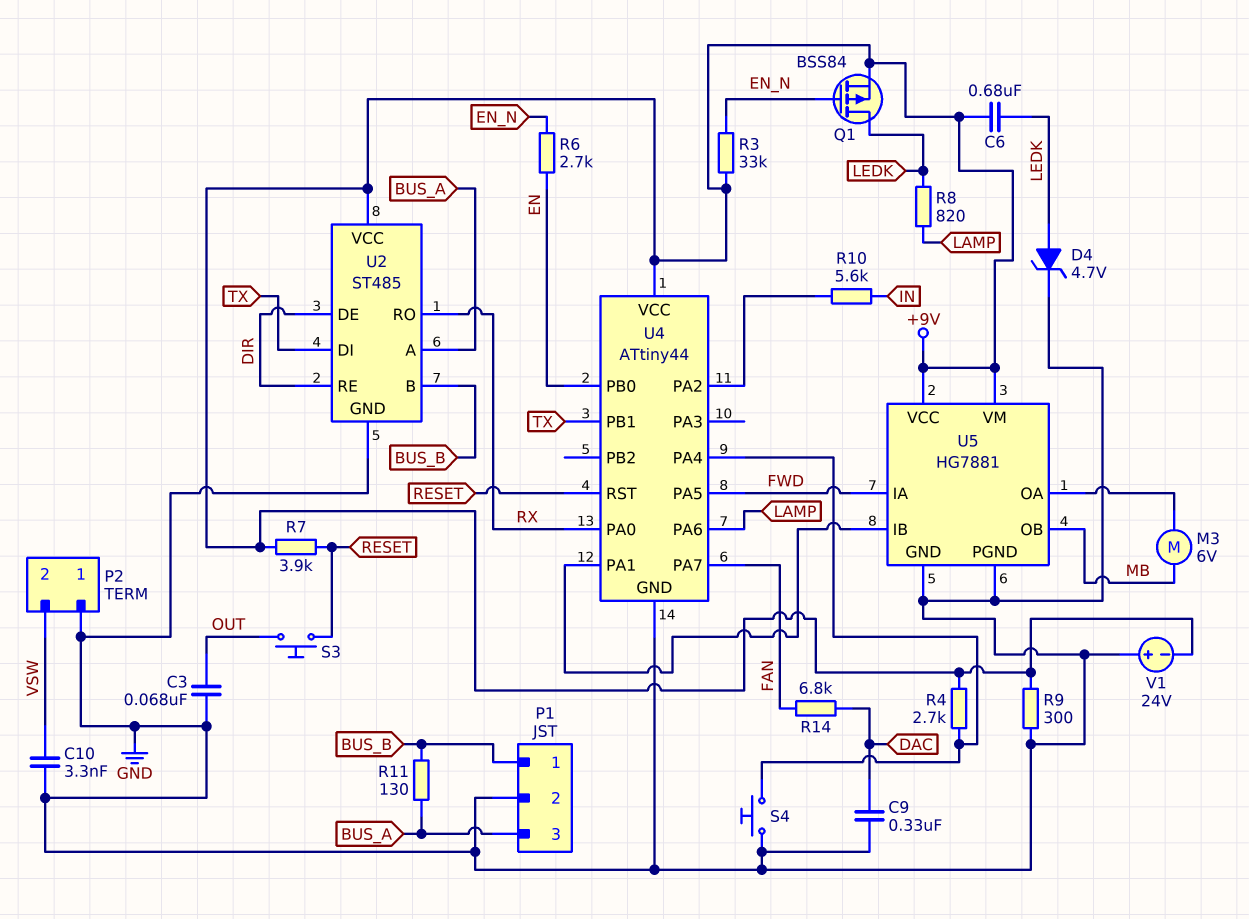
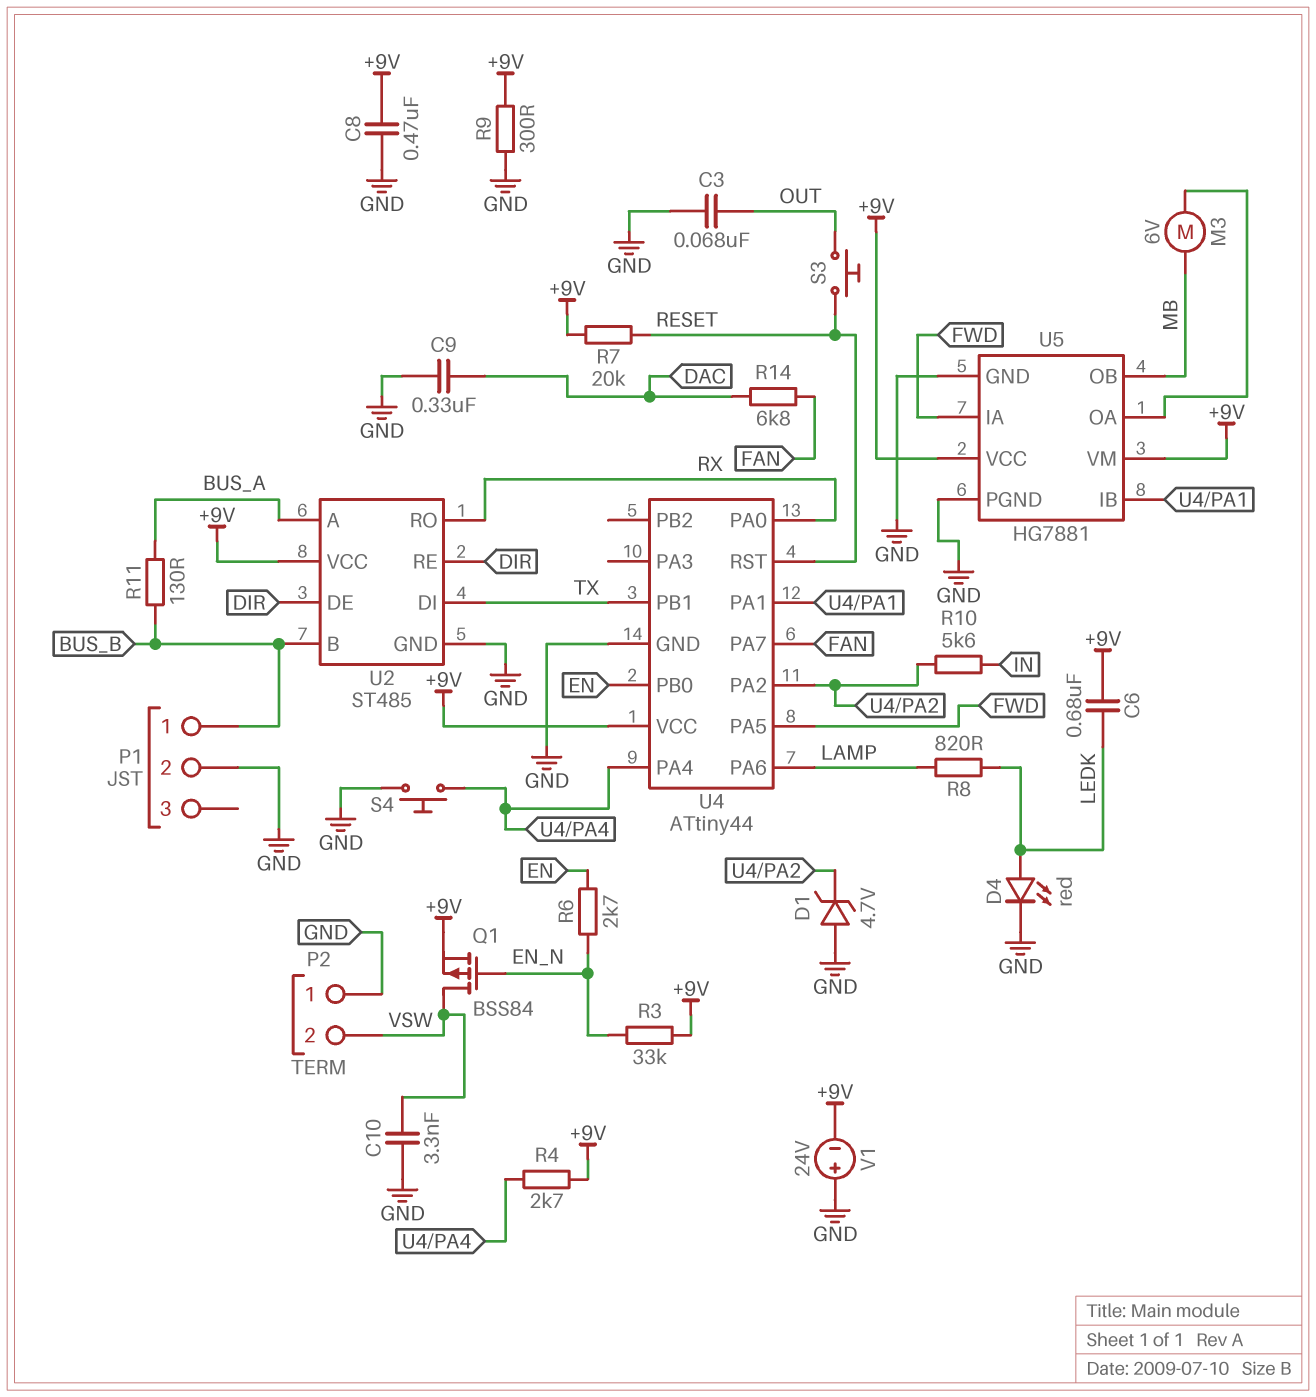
C8: none -> 470nF (+9V, GND)
D1: none -> zener 4.7V (A GND, K U4/PA2)
D4: zener 4.7V (A LEDK, K GND) -> LED red (A LEDK, K GND)
P1 pin 3: BUS_A -> none
Q1: PMOS BSS84 (G EN_N, D LEDK, S +9V) -> PMOS BSS84 (G EN_N, D VSW, S +9V)
R7: 3.9k (+9V, RESET) -> 20k (+9V, RESET)

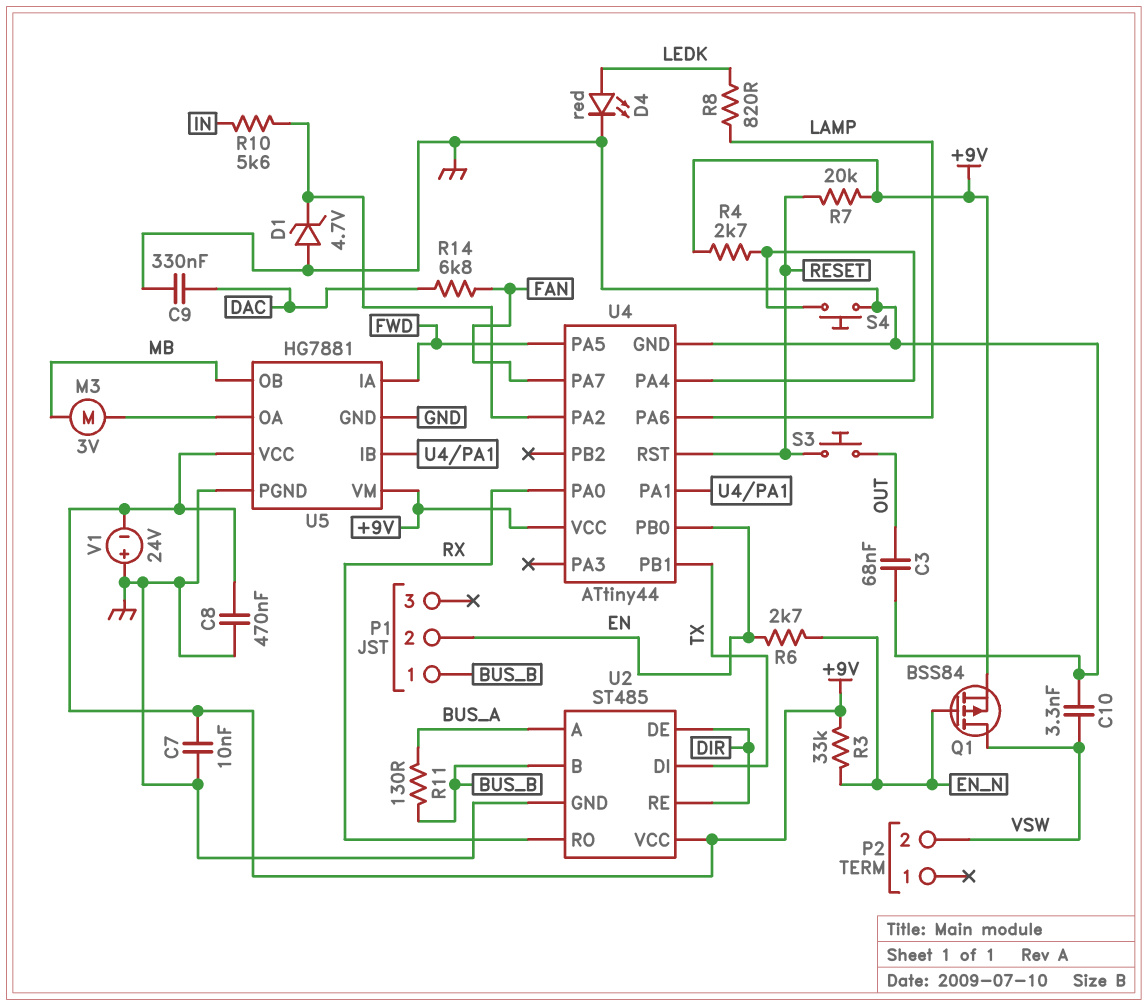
C6: 680nF (+9V, LEDK) -> none
C7: none -> 10nF (+9V, GND)
M3: motor 6V (MB, U5/OA) -> motor 3V (MB, U5/OA)
P1 pin 2: GND -> EN
P2 pin 1: GND -> none
R9: 300 (+9V, GND) -> none

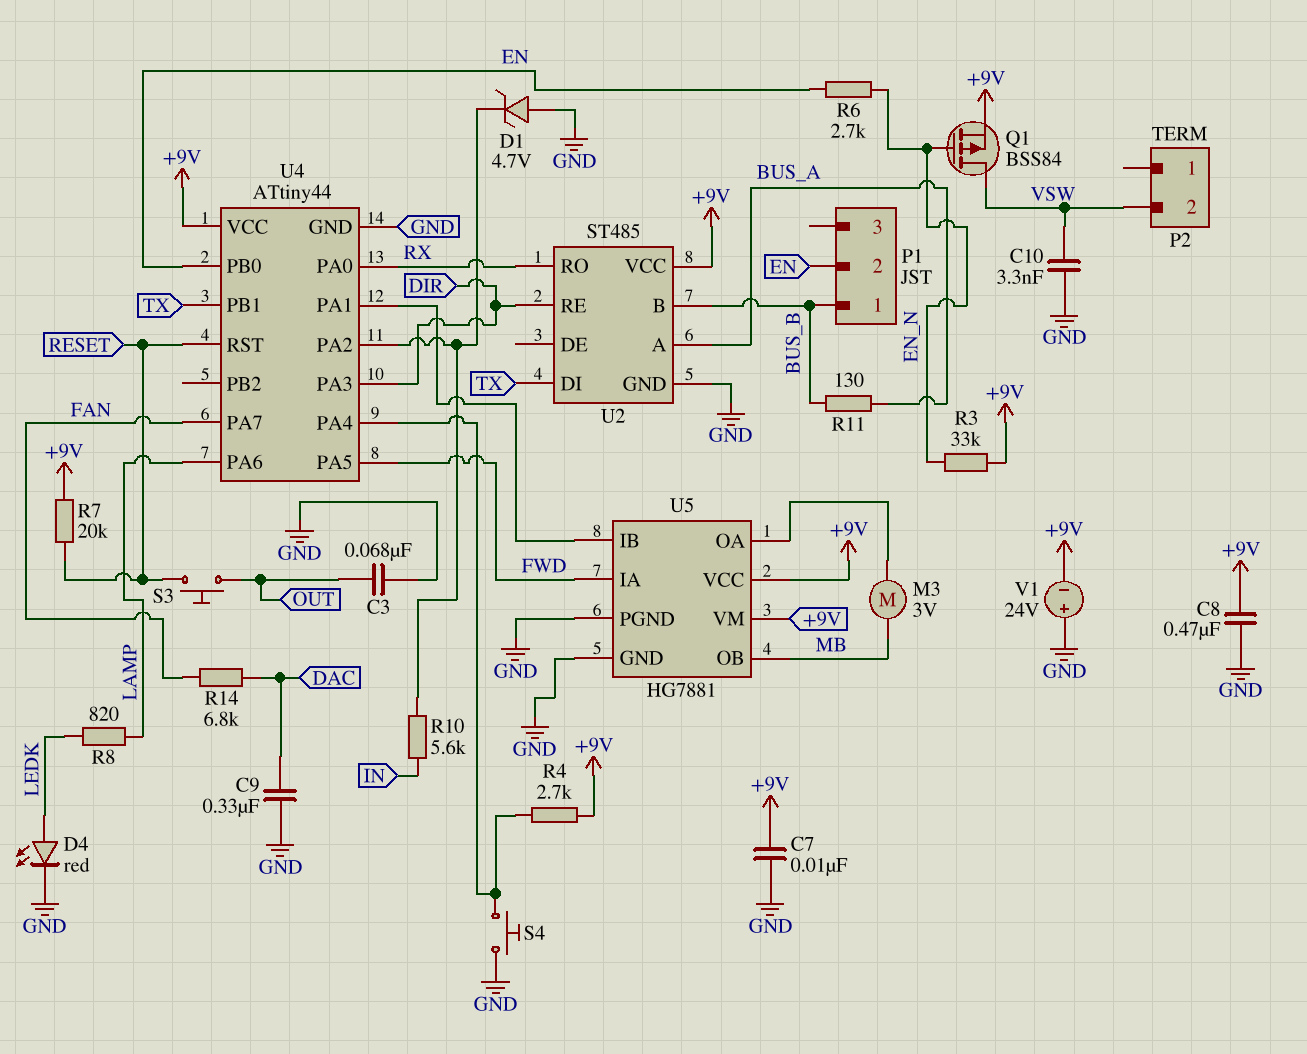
U2 pin DE: DIR -> none
U4 pin PA3: none -> DIR

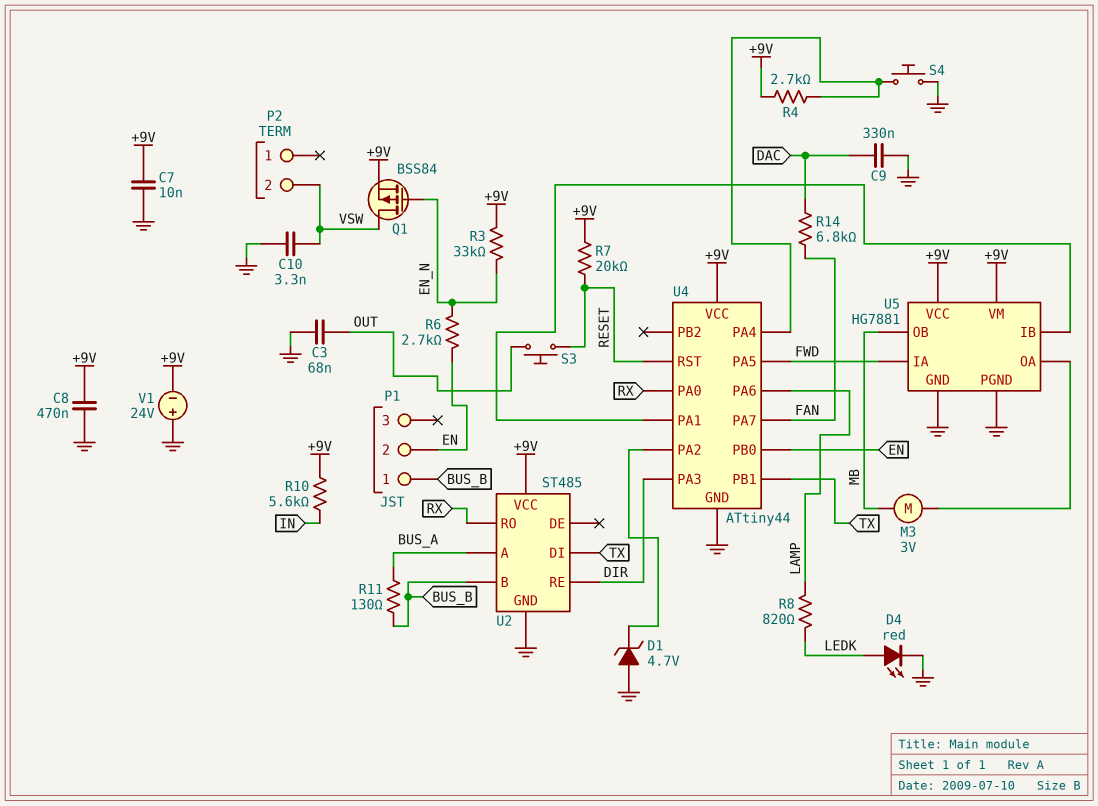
R10: 5.6k (IN, U4/PA2) -> 5.6k (+9V, IN)

